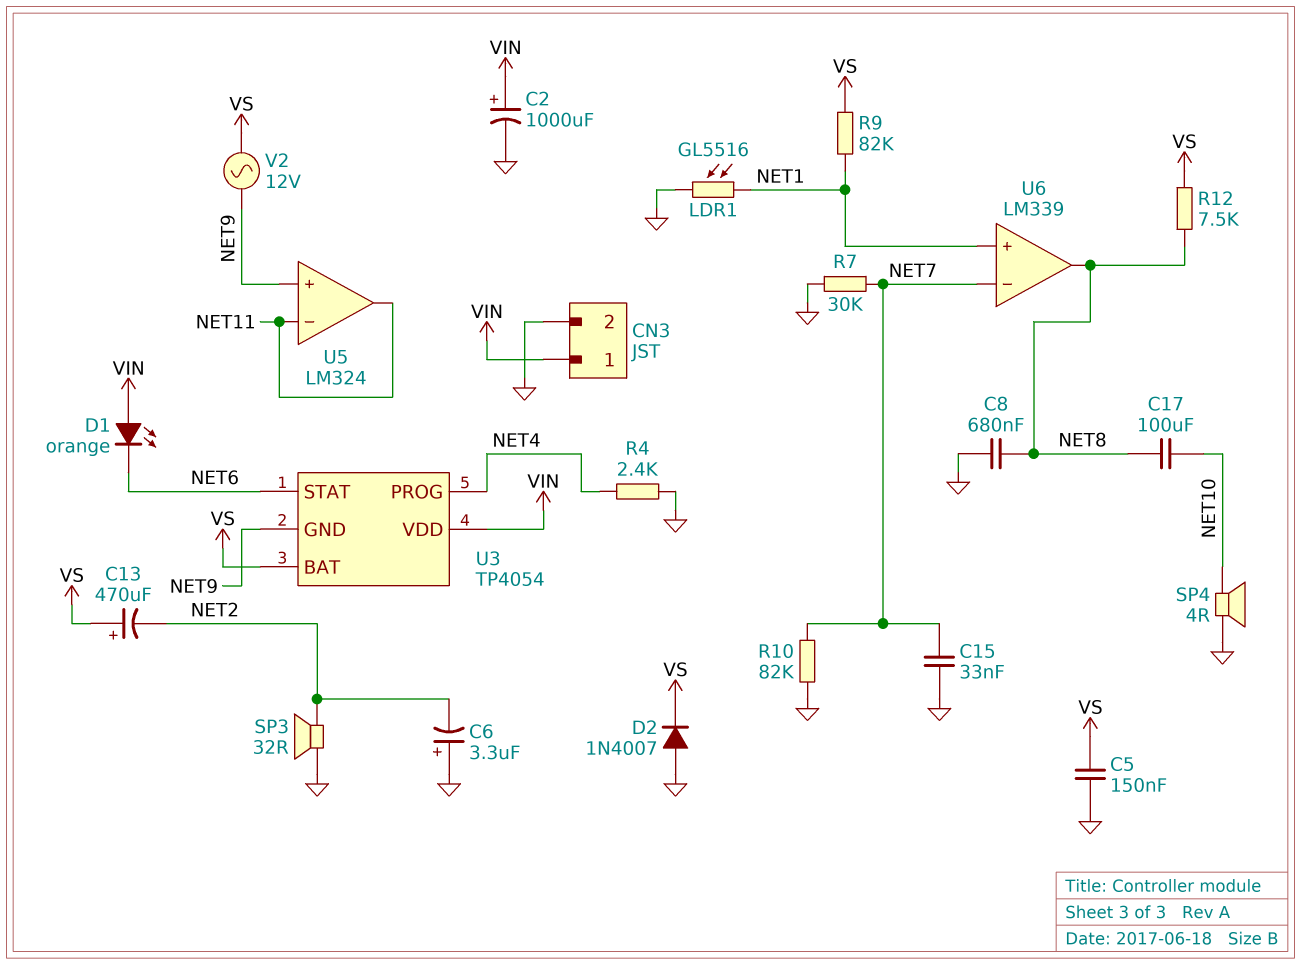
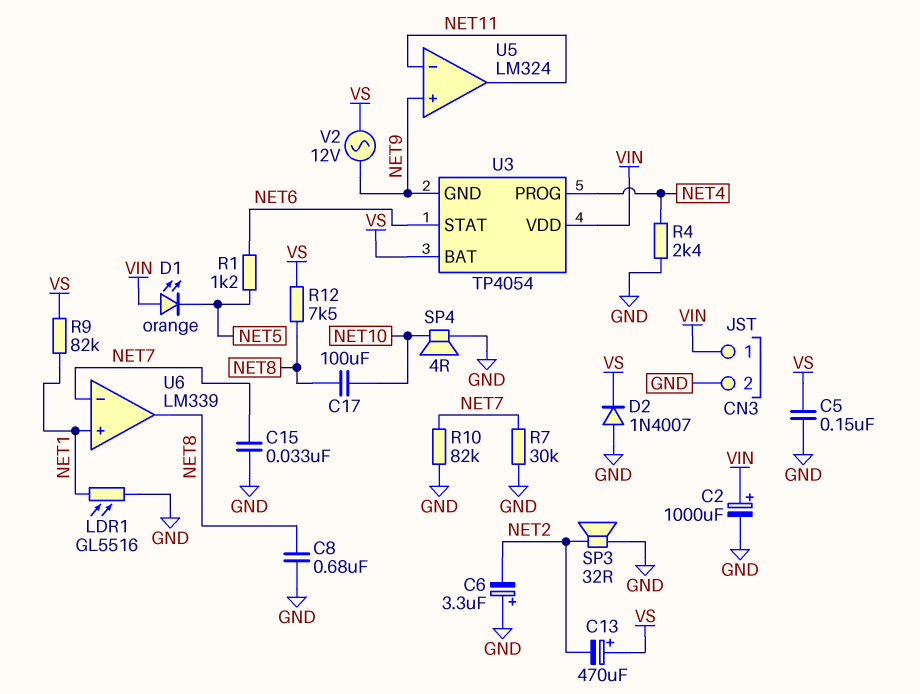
D1: LED orange (A VIN, K NET6) -> LED orange (A VIN, K NET5)
R1: none -> 1.2k (NET5, NET6)

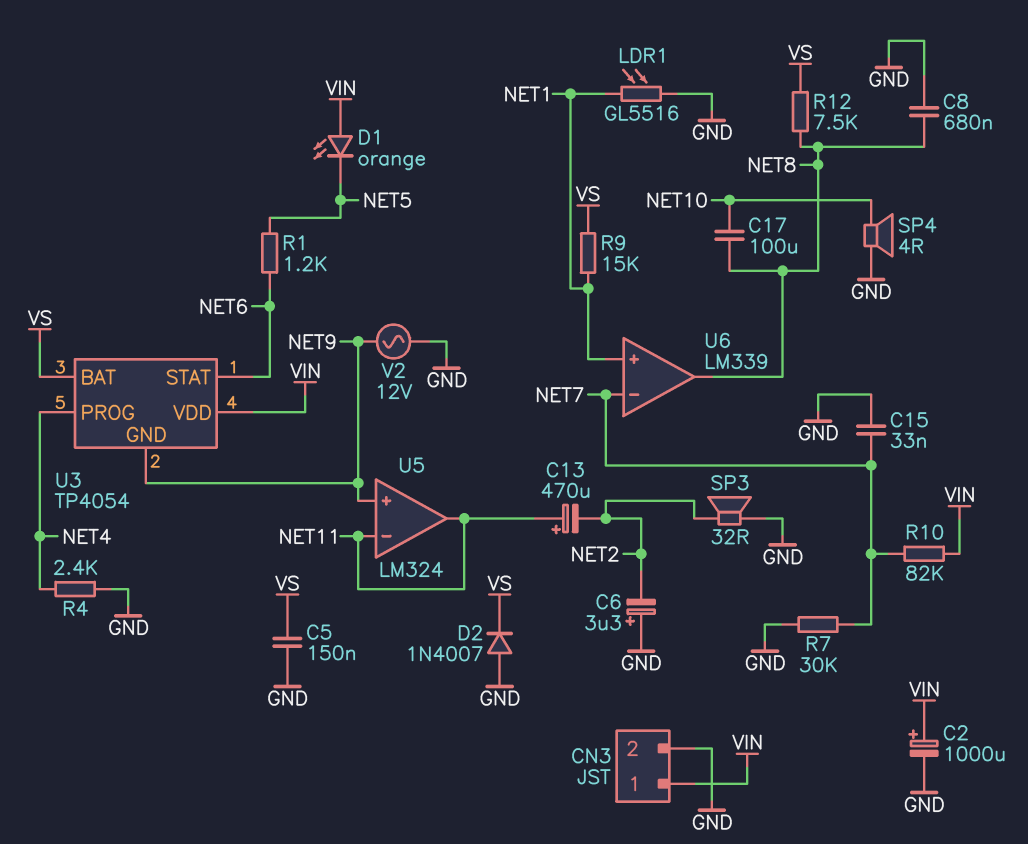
C13: 470uF (plus VS, minus NET2) -> 470uF (plus NET11, minus NET2)
R9: 82k (NET1, VS) -> 15k (NET1, VS)
R10: 82k (GND, NET7) -> 82k (NET7, VIN)
V2: AC 12V (NET9, VS) -> AC 12V (GND, NET9)

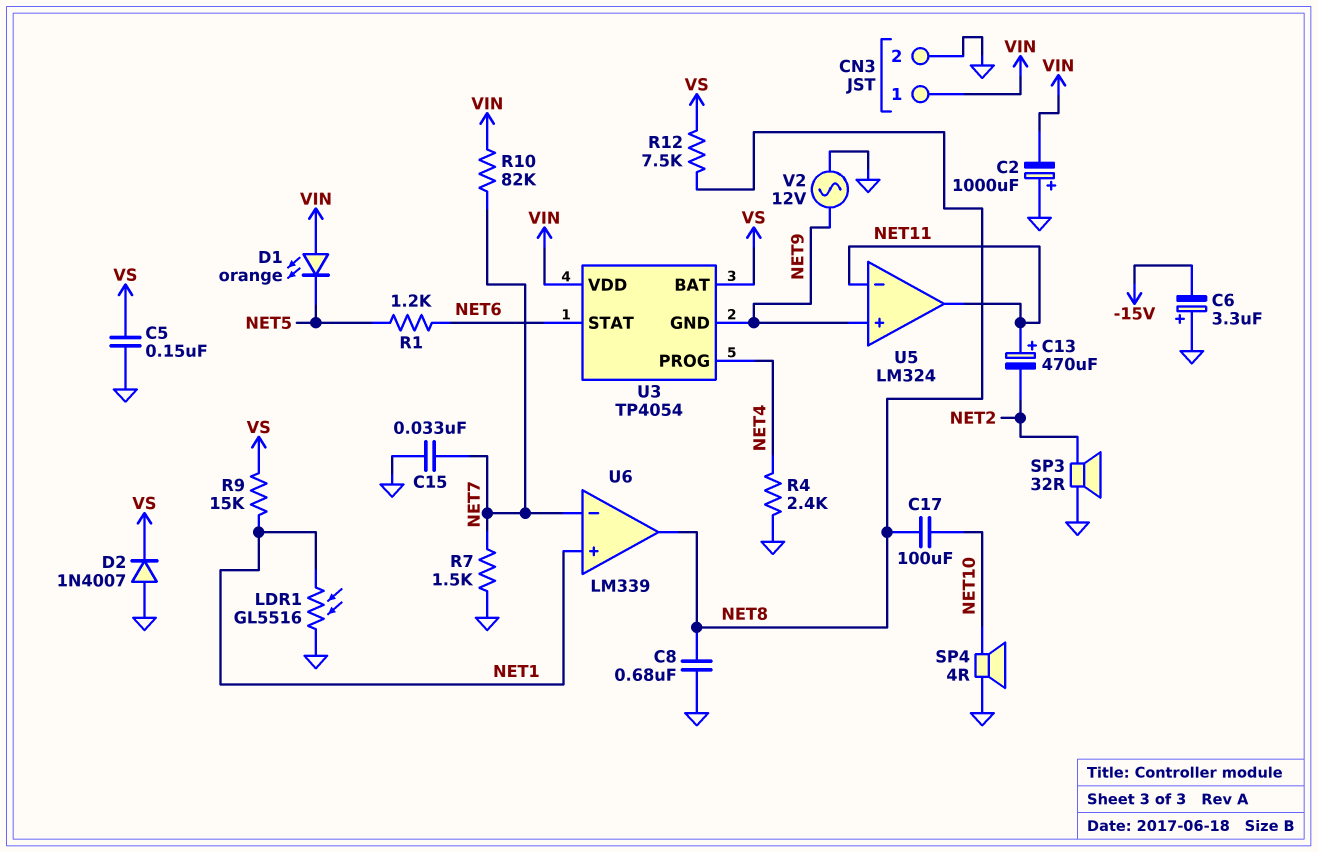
C2: 1000uF (plus VIN, minus GND) -> 1000uF (plus GND, minus VIN)
C6: 3.3uF (plus GND, minus NET2) -> 3.3uF (plus GND, minus -15V)
R7: 30k (GND, NET7) -> 1.5k (GND, NET7)

